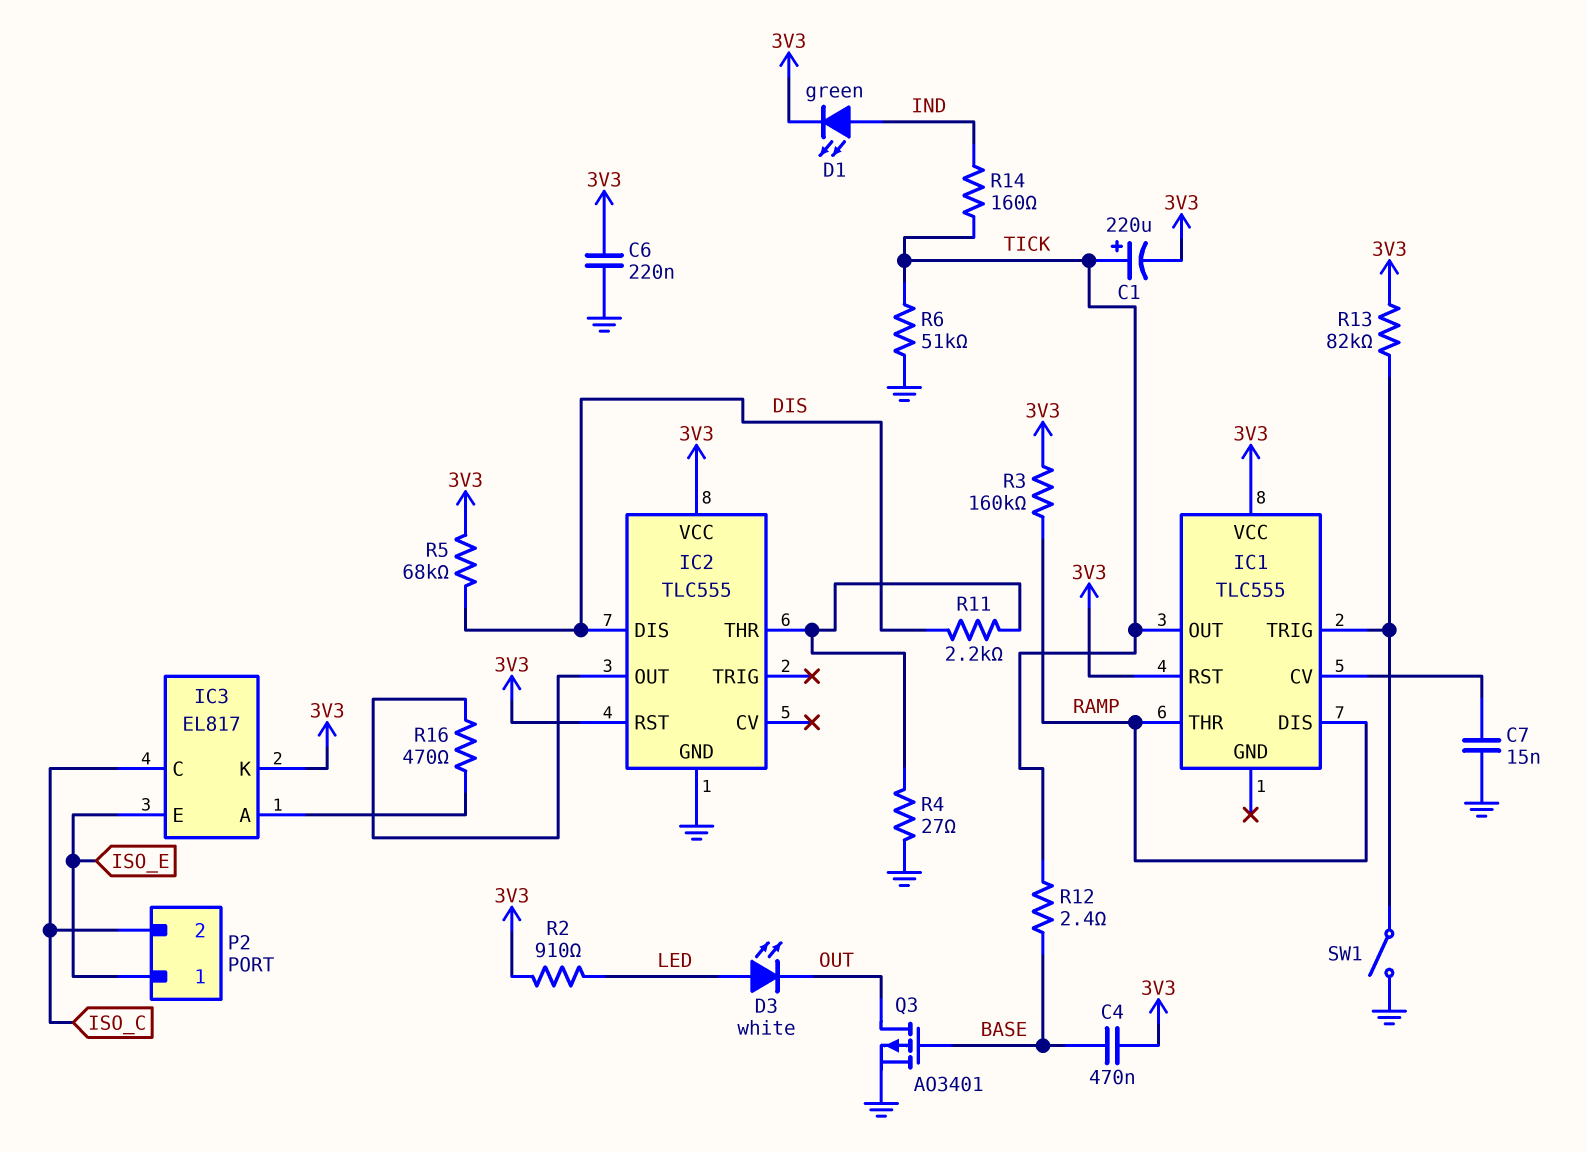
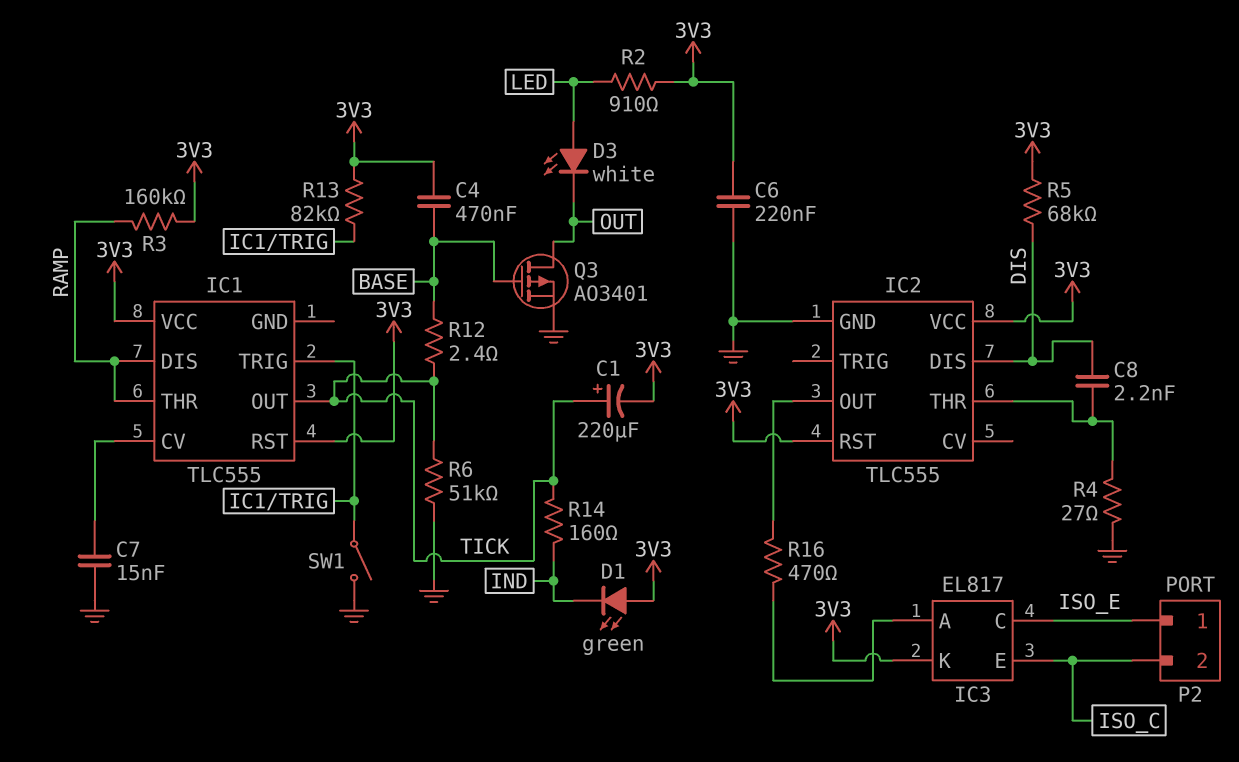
C8: none -> 2.2nF (DIS, IC2/THR)
D1: LED green (A IND, K 3V3) -> LED green (A 3V3, K IND)
IC3 pin C: ISO_C -> ISO_E
IC3 pin E: ISO_E -> ISO_C
R11: 2.2k (DIS, IC2/THR) -> none

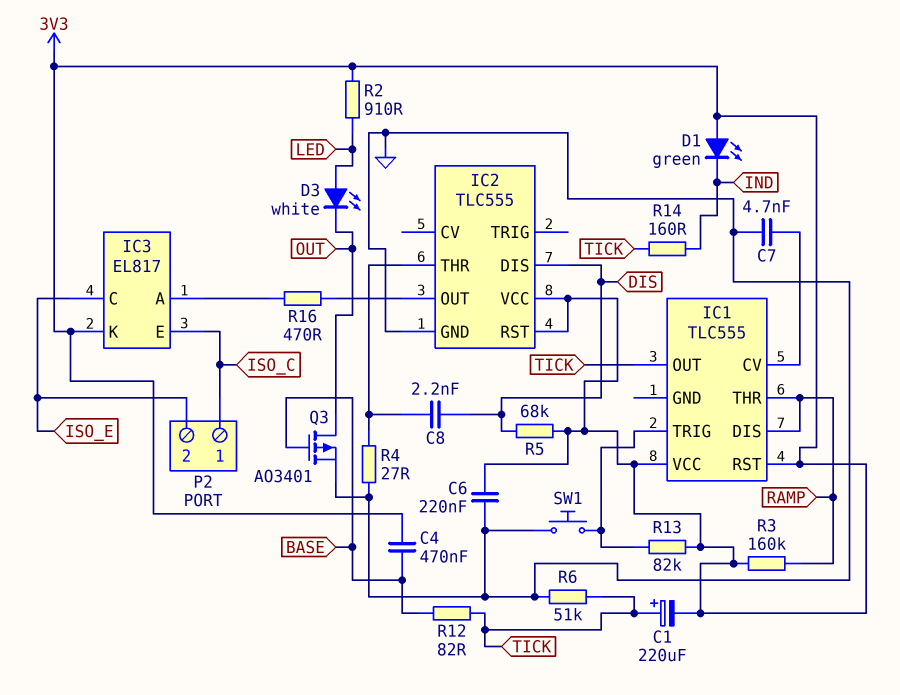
C7: 15nF (GND, IC1/CV) -> 4.7nF (GND, IC1/CV)
P2 pin 1: ISO_E -> ISO_C
P2 pin 2: ISO_C -> ISO_E
R12: 2.4 (BASE, TICK) -> 82 (BASE, TICK)
SW1: switch (GND, IC1/TRIG) -> button (GND, IC1/TRIG)

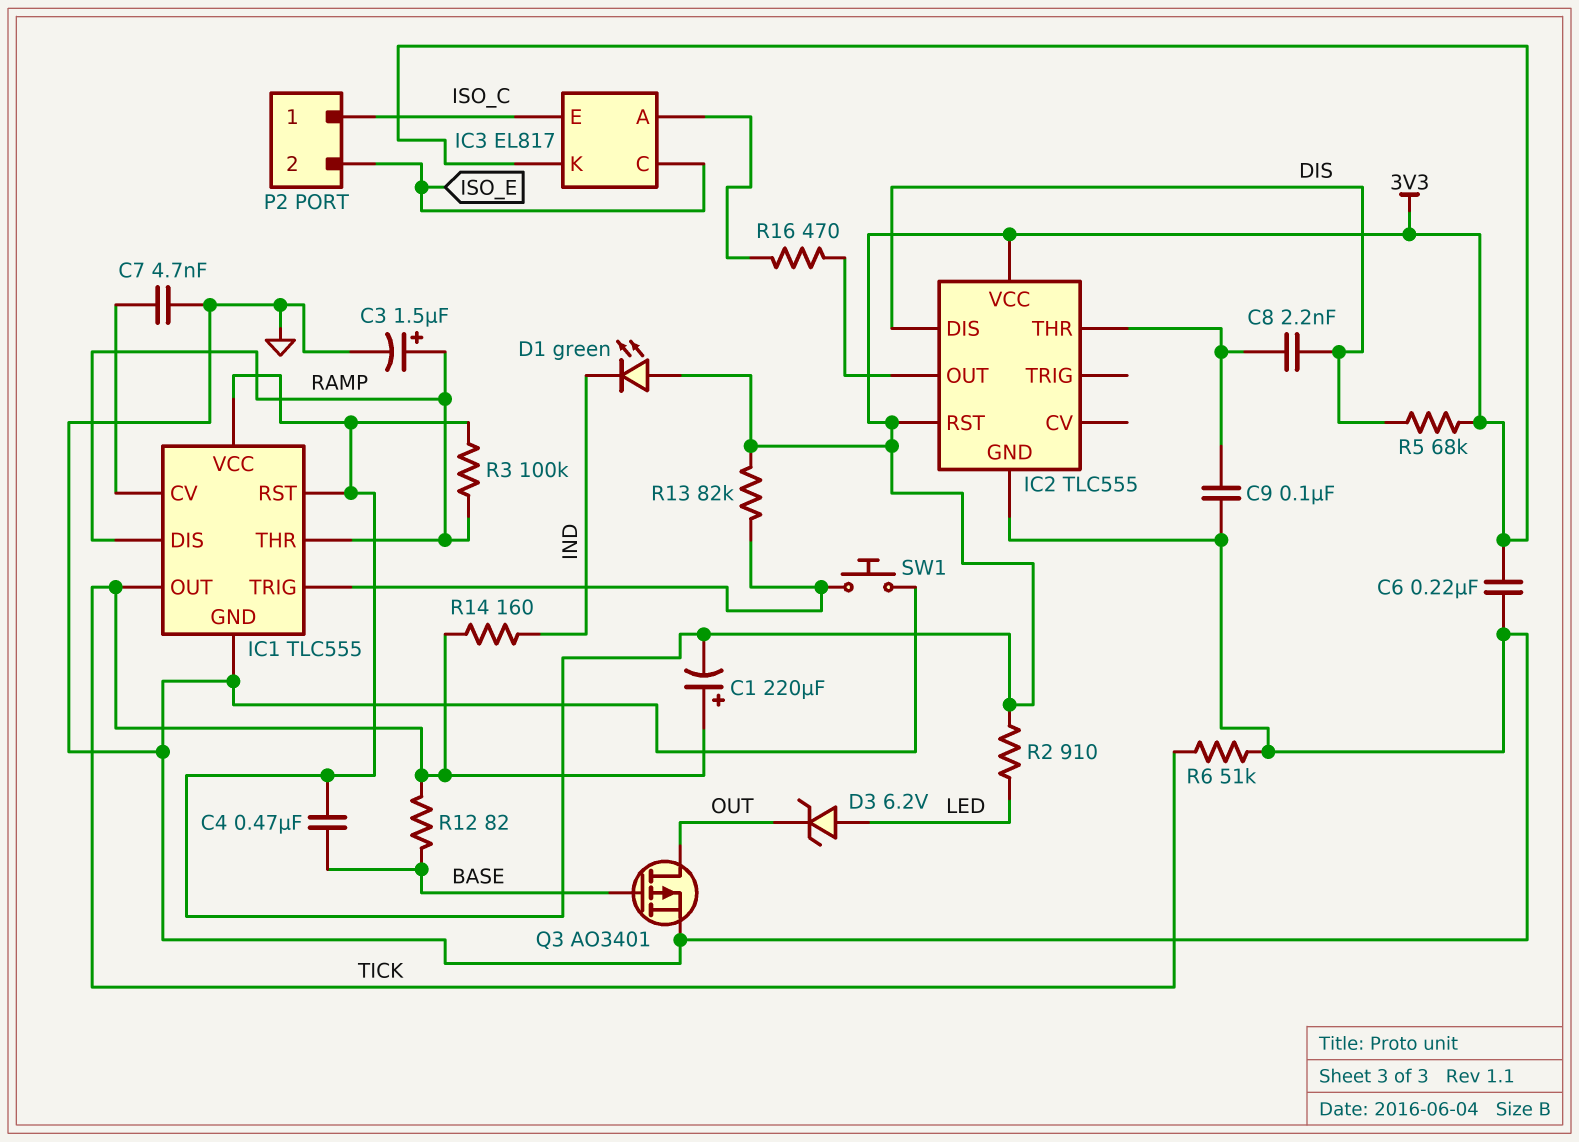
C3: none -> 1.5uF (plus RAMP, minus GND)
C9: none -> 100nF (GND, IC2/THR)
D3: LED white (A LED, K OUT) -> zener 6.2V (A LED, K OUT)
IC1 pin GND: none -> GND
R3: 160k (3V3, RAMP) -> 100k (3V3, RAMP)
R4: 27 (GND, IC2/THR) -> none

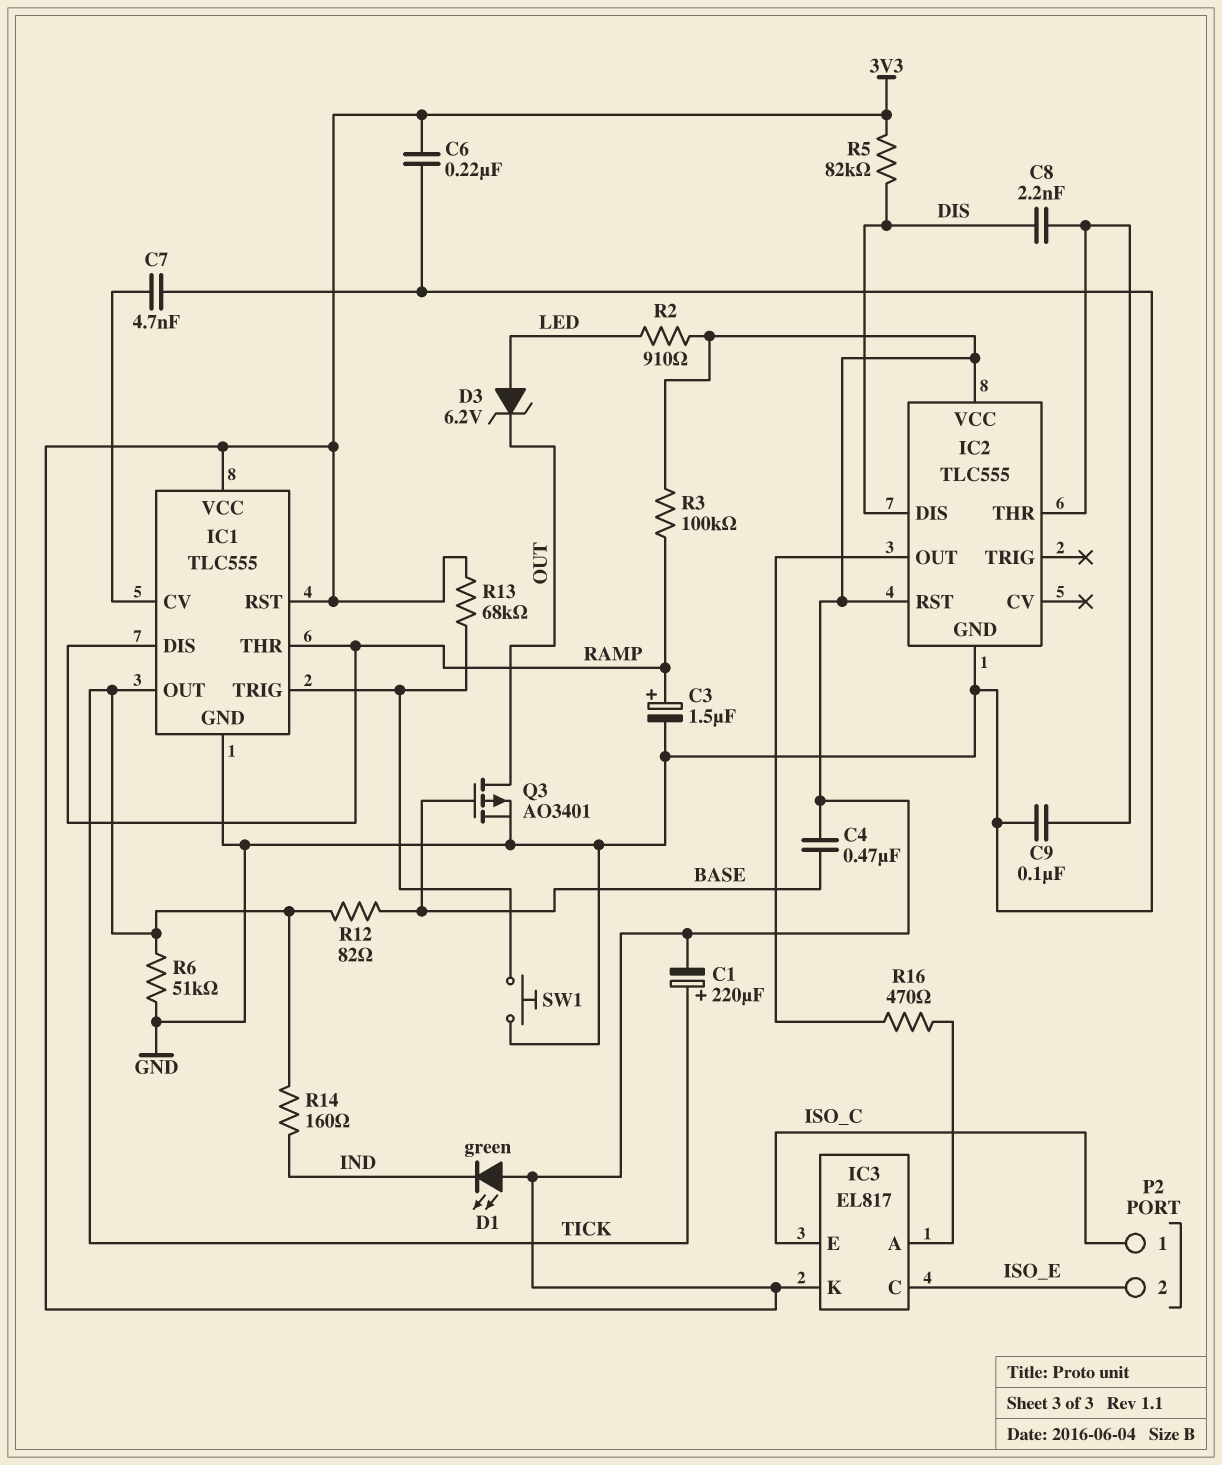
R5: 68k (3V3, DIS) -> 82k (3V3, DIS)
R13: 82k (3V3, IC1/TRIG) -> 68k (3V3, IC1/TRIG)

